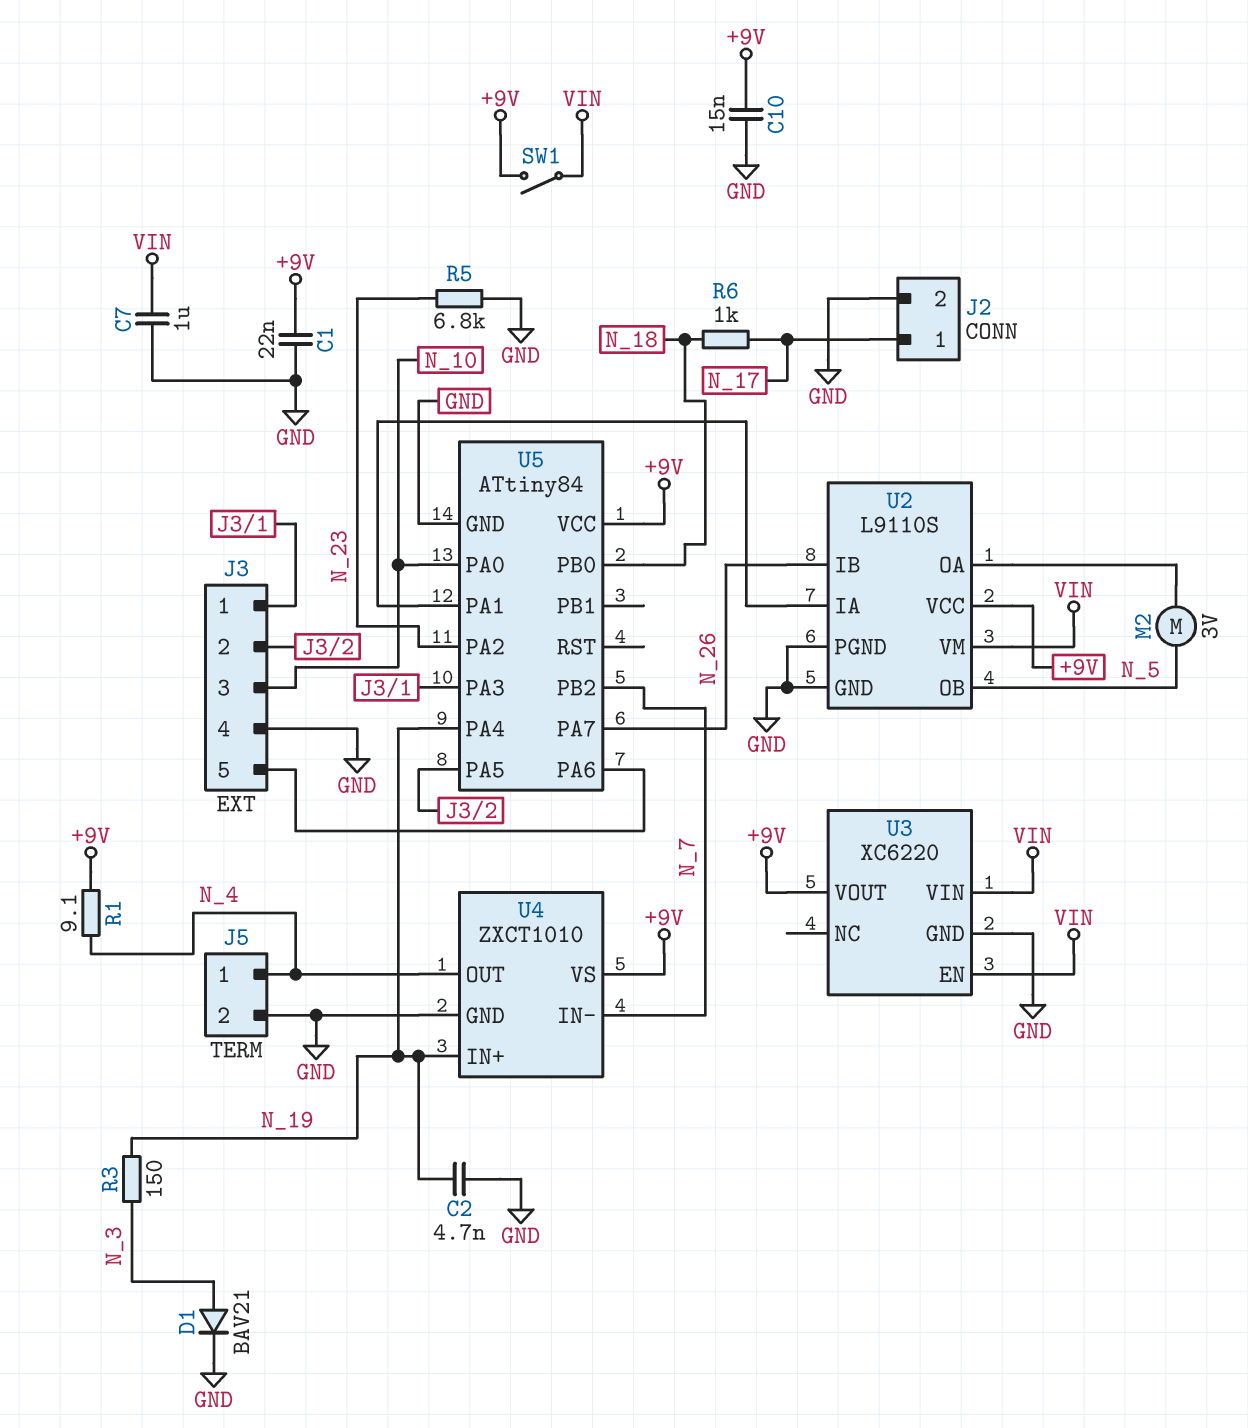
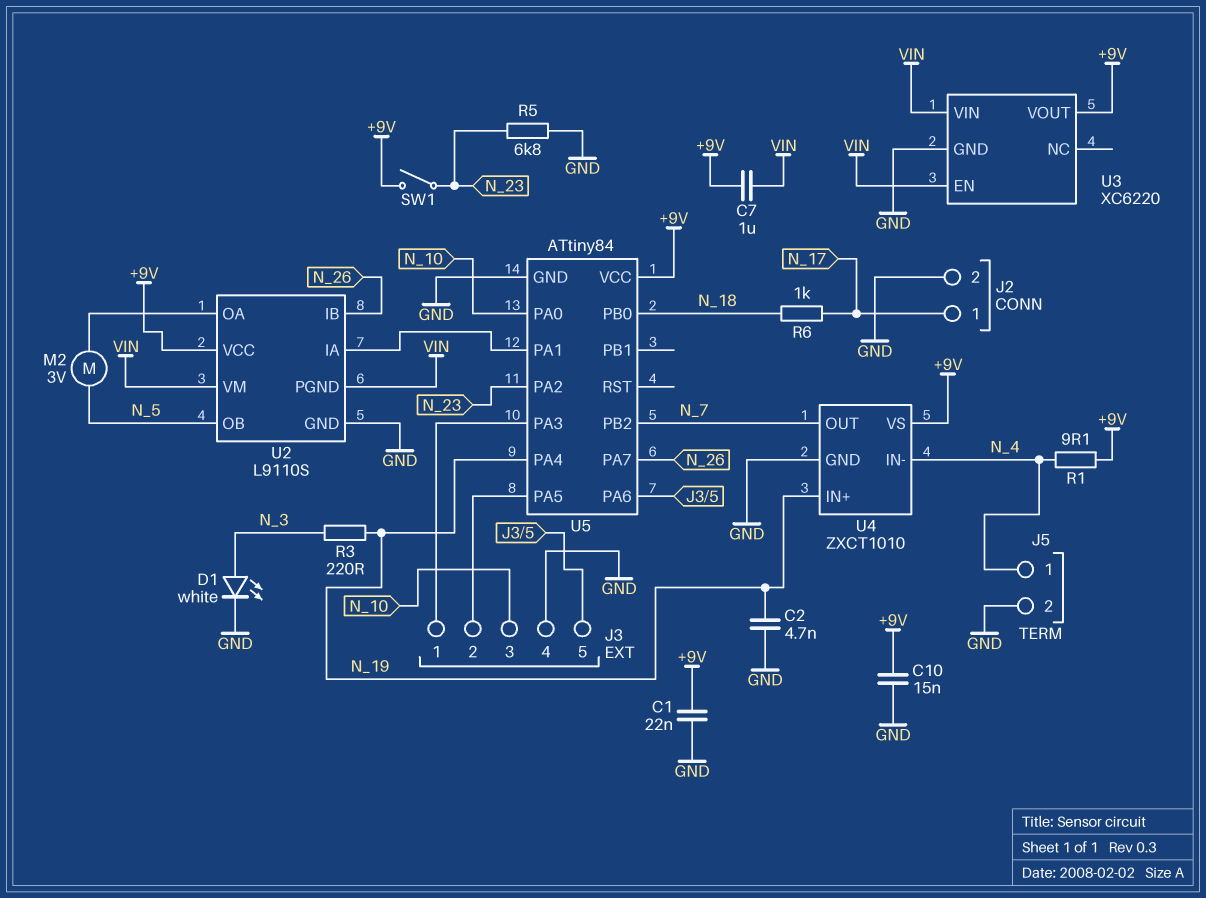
C7: 1uF (GND, VIN) -> 1uF (+9V, VIN)
D1: diode BAV21 (A N_3, K GND) -> LED white (A N_3, K GND)
R3: 150 (N_3, N_19) -> 220 (N_3, N_19)
SW1: switch (+9V, VIN) -> switch (+9V, N_23)
U2 pin PGND: GND -> VIN
U4 pin IN-: N_7 -> N_4
U4 pin OUT: N_4 -> N_7

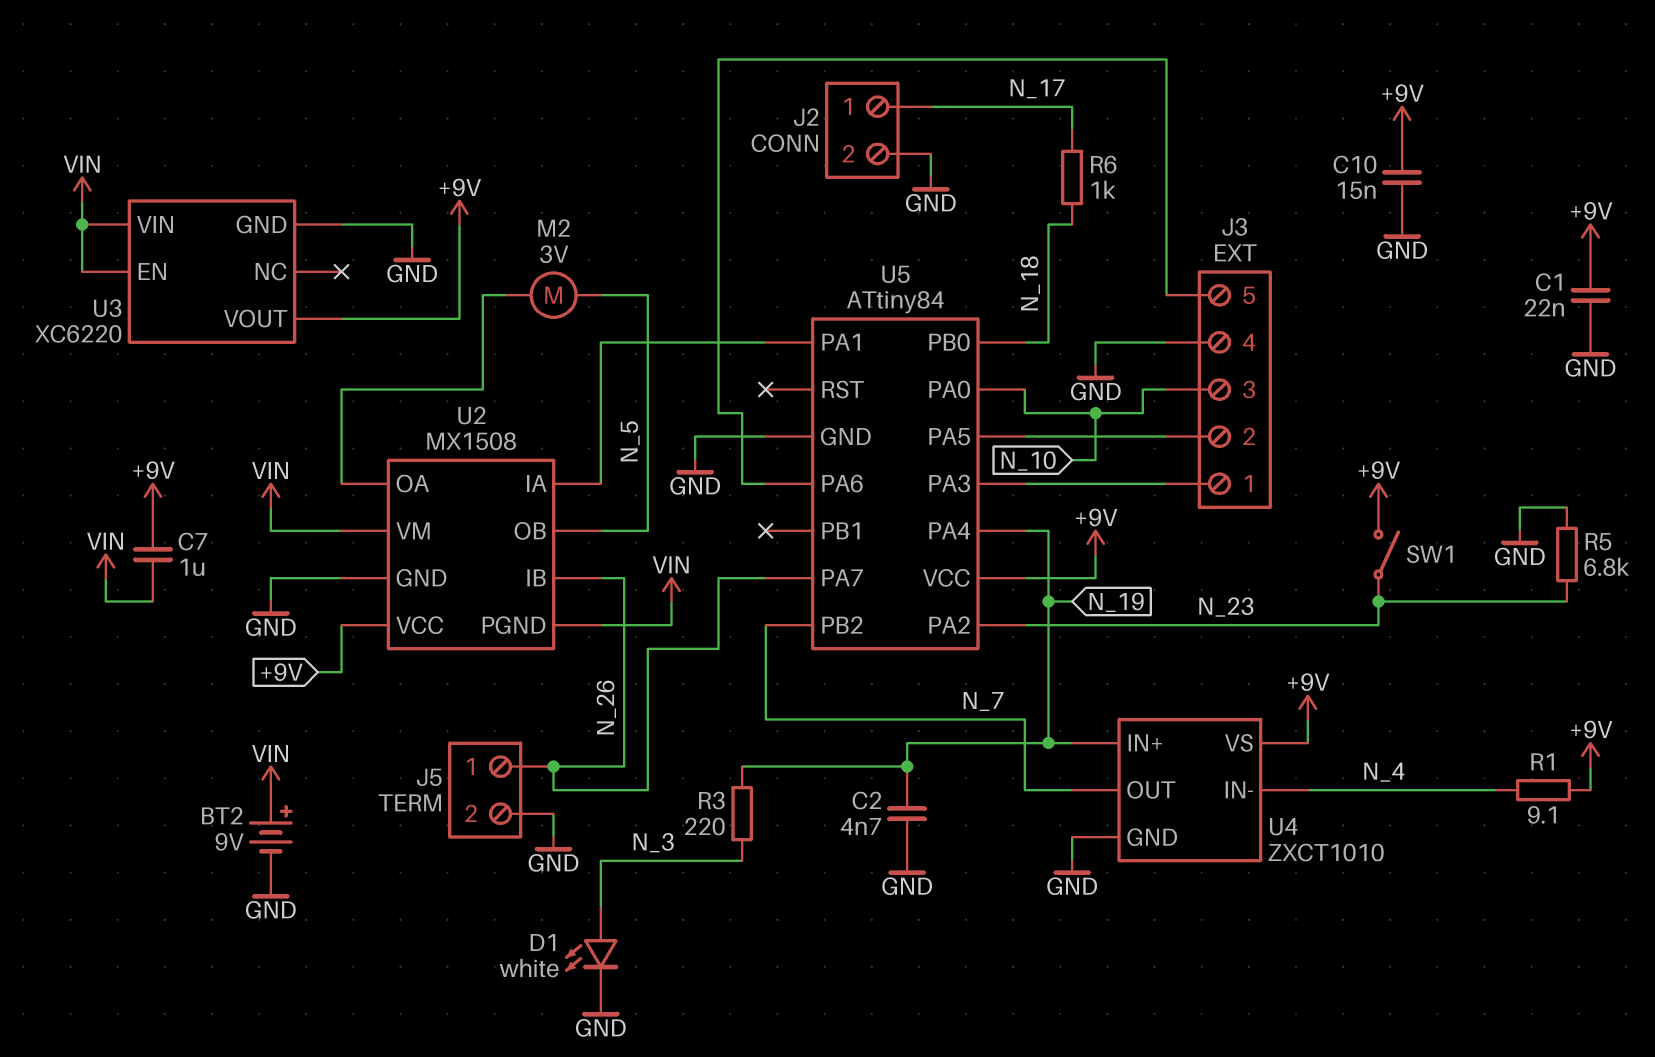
BT2: none -> 9V (plus VIN, minus GND)
J5 pin 1: N_4 -> N_26
U2: L9110S -> MX1508

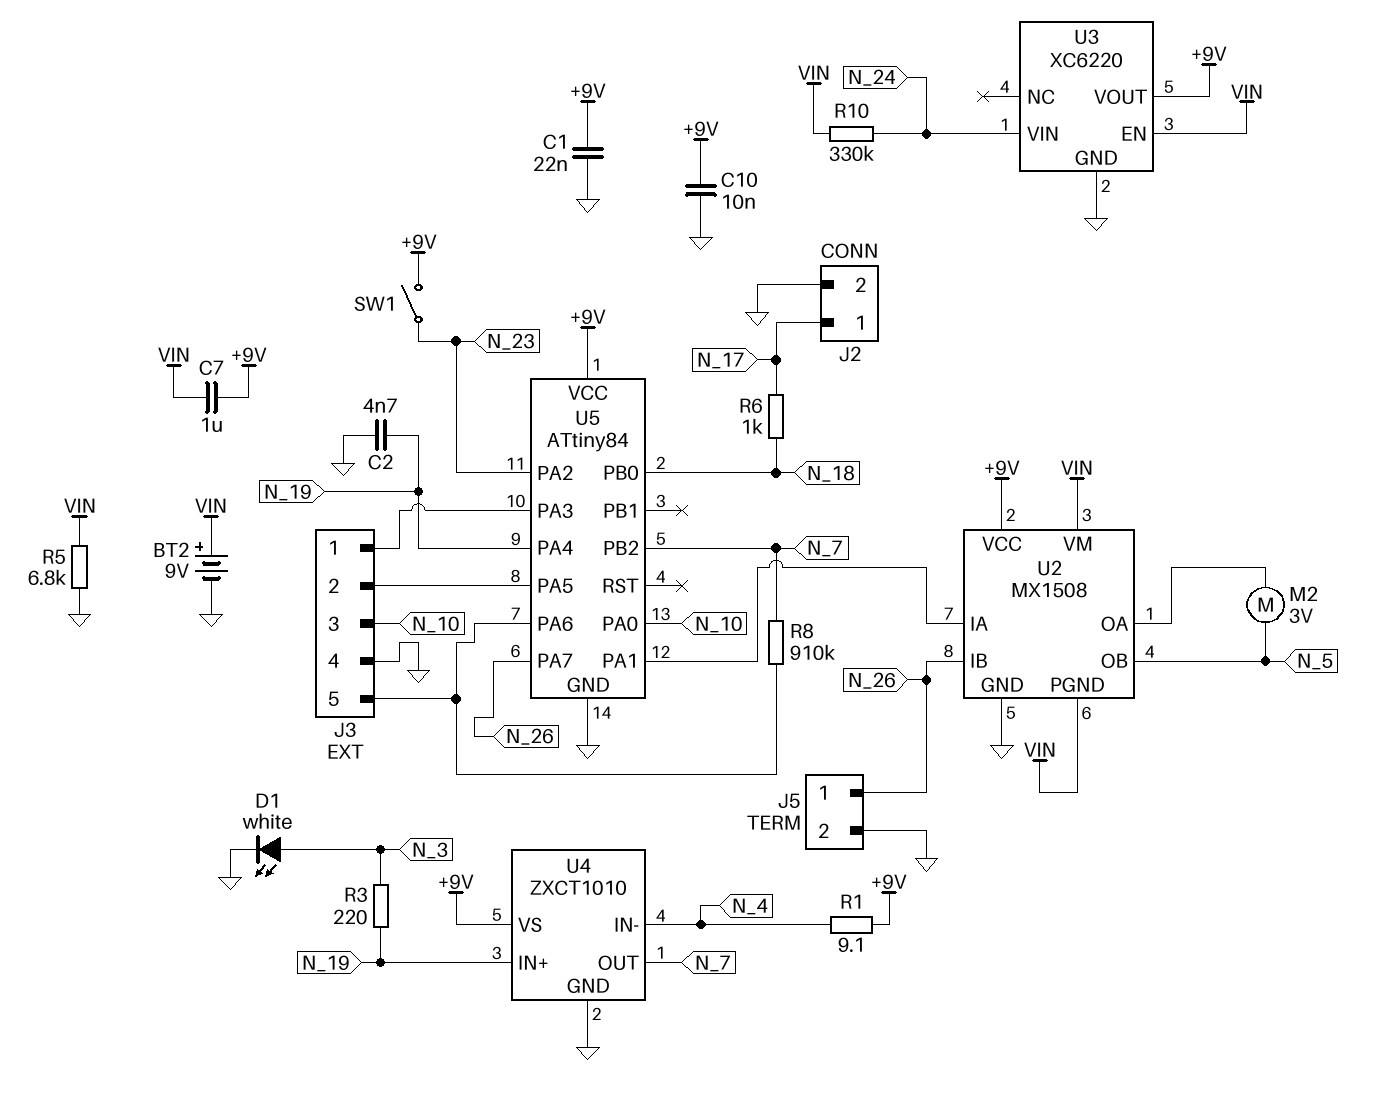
C10: 15nF (+9V, GND) -> 10nF (+9V, GND)
R5: 6.8k (GND, N_23) -> 6.8k (GND, VIN)
R8: none -> 910k (J3/5, N_7)
R10: none -> 330k (N_24, VIN)
U3 pin VIN: VIN -> N_24

